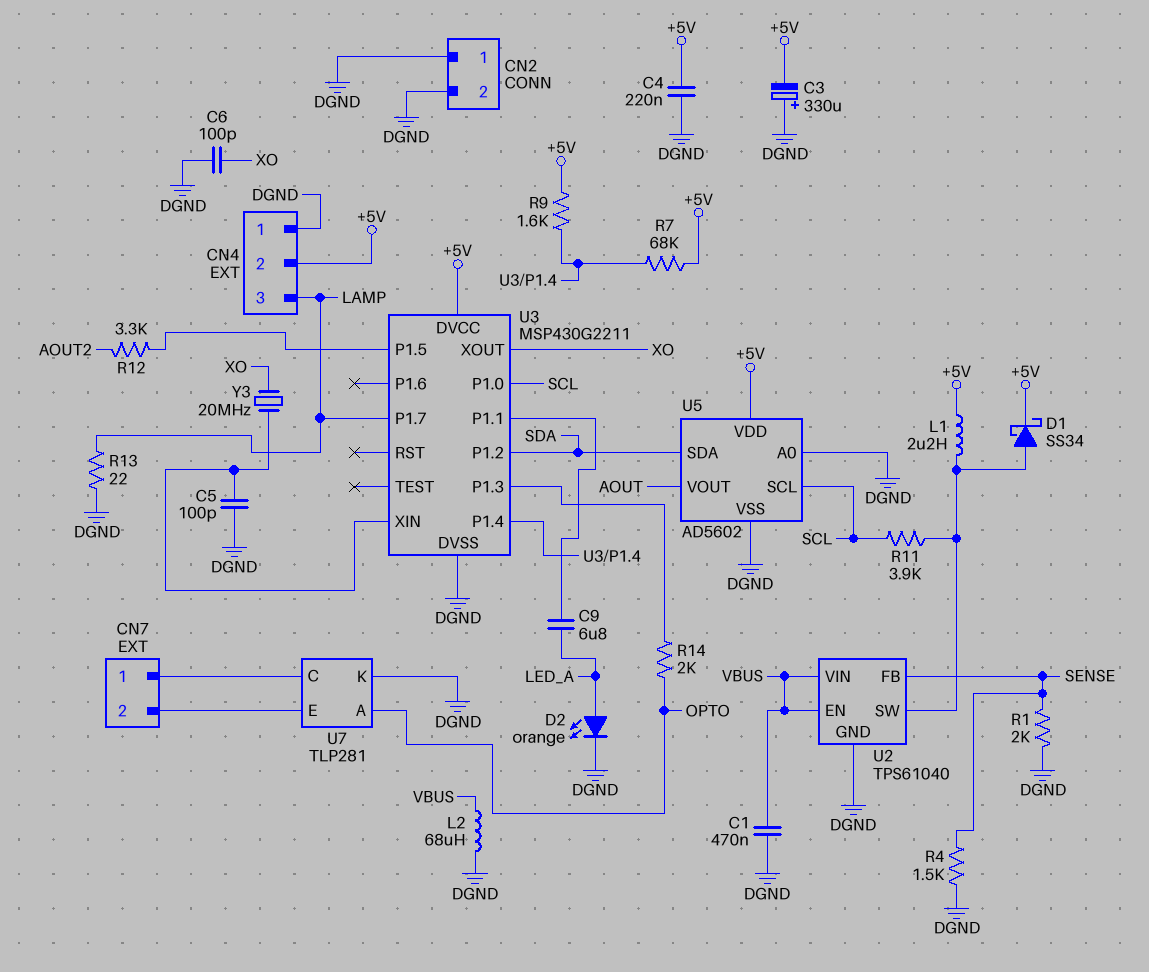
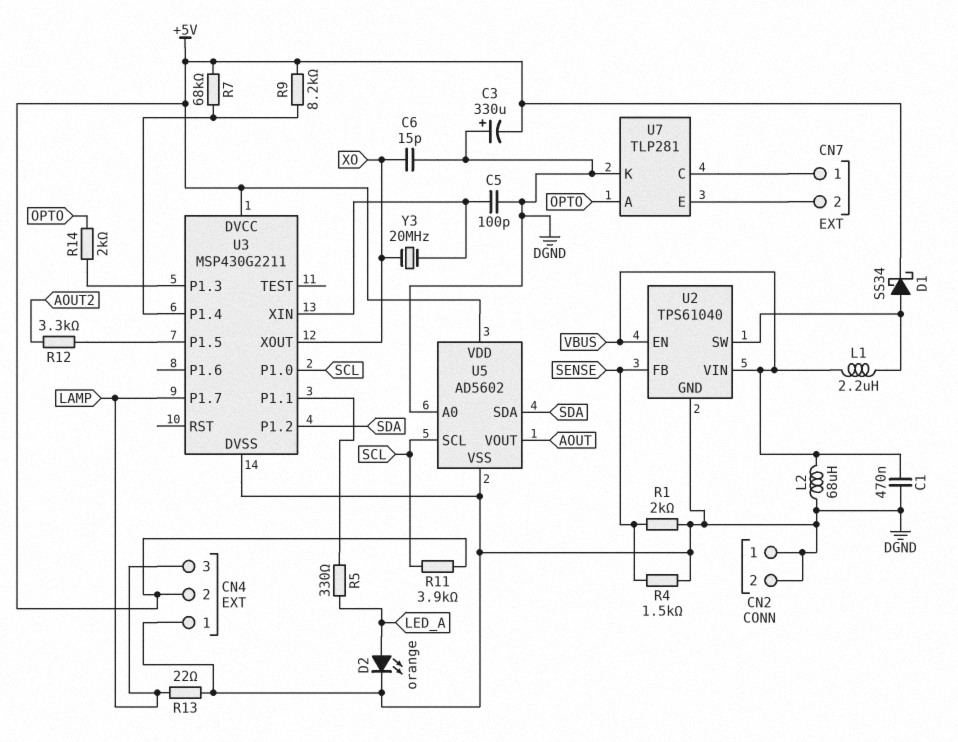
C4: 220nF (+5V, DGND) -> none
C6: 100pF (DGND, XO) -> 15pF (DGND, XO)
C9: 6.8uF (LED_A, U3/P1.1) -> none
L1: 2.2uH (+5V, U2/SW) -> 2.2uH (U2/SW, VBUS)
R5: none -> 330 (LED_A, U3/P1.1)
R9: 1.6k (+5V, U3/P1.4) -> 8.2k (+5V, U3/P1.4)
R11: 3.9k (SCL, U2/SW) -> 3.9k (+5V, SCL)

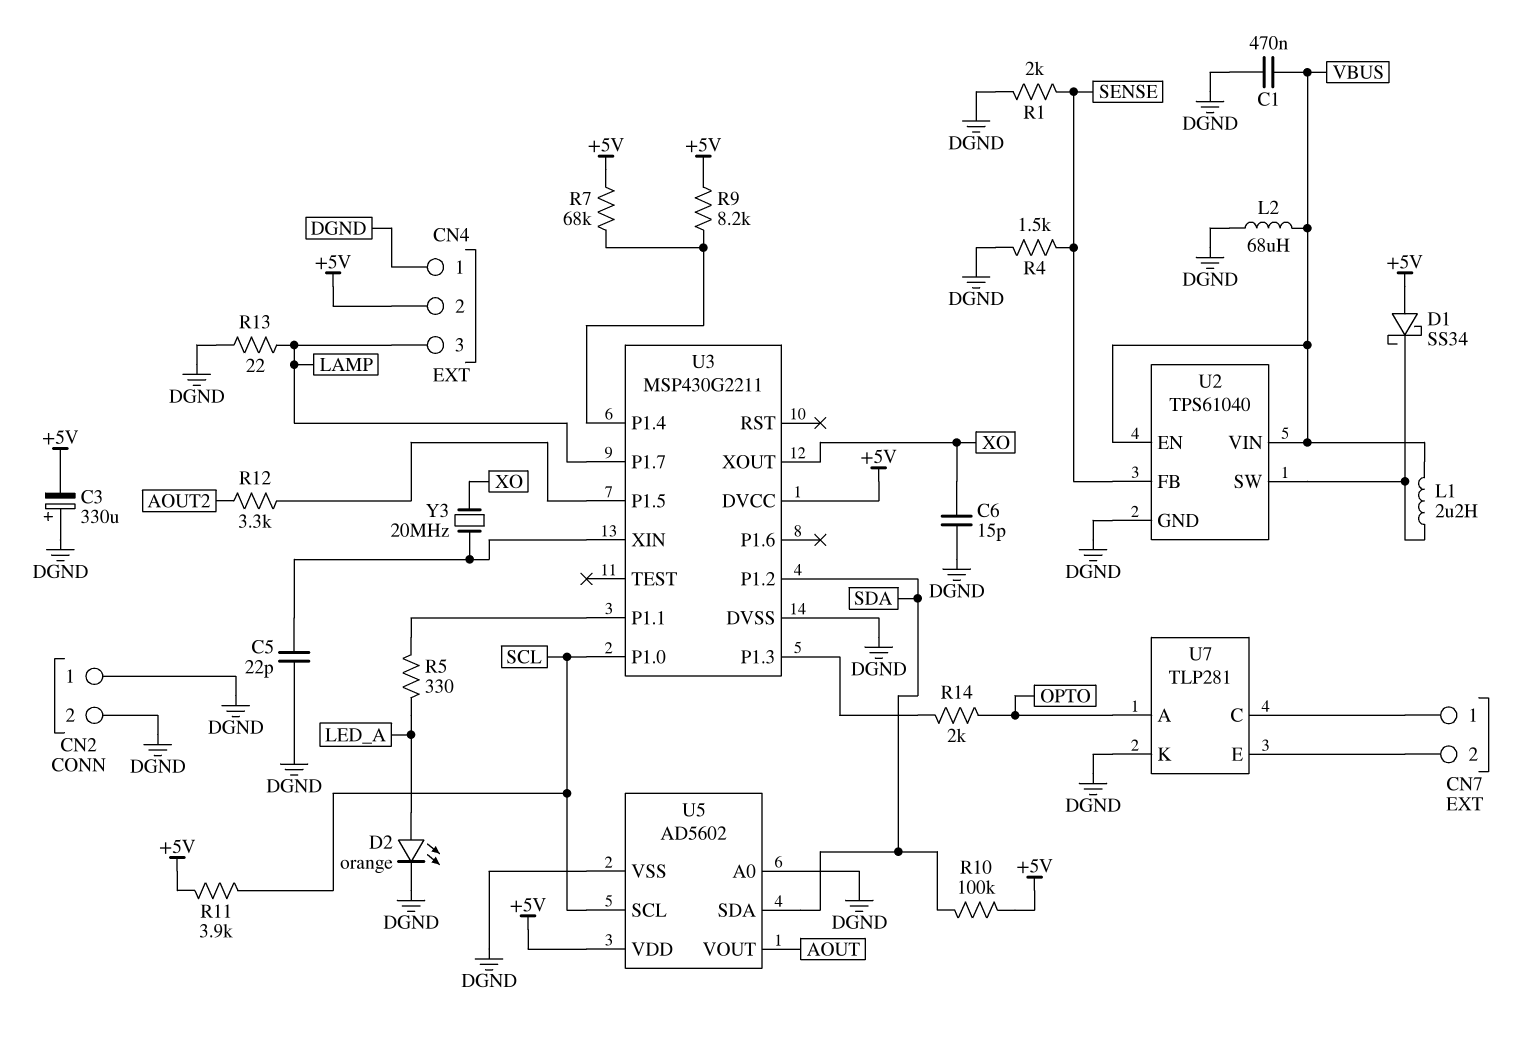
C5: 100pF (DGND, U3/XIN) -> 22pF (DGND, U3/XIN)
D1: schottky SS34 (A U2/SW, K +5V) -> schottky SS34 (A +5V, K U2/SW)
R10: none -> 100k (+5V, SDA)

